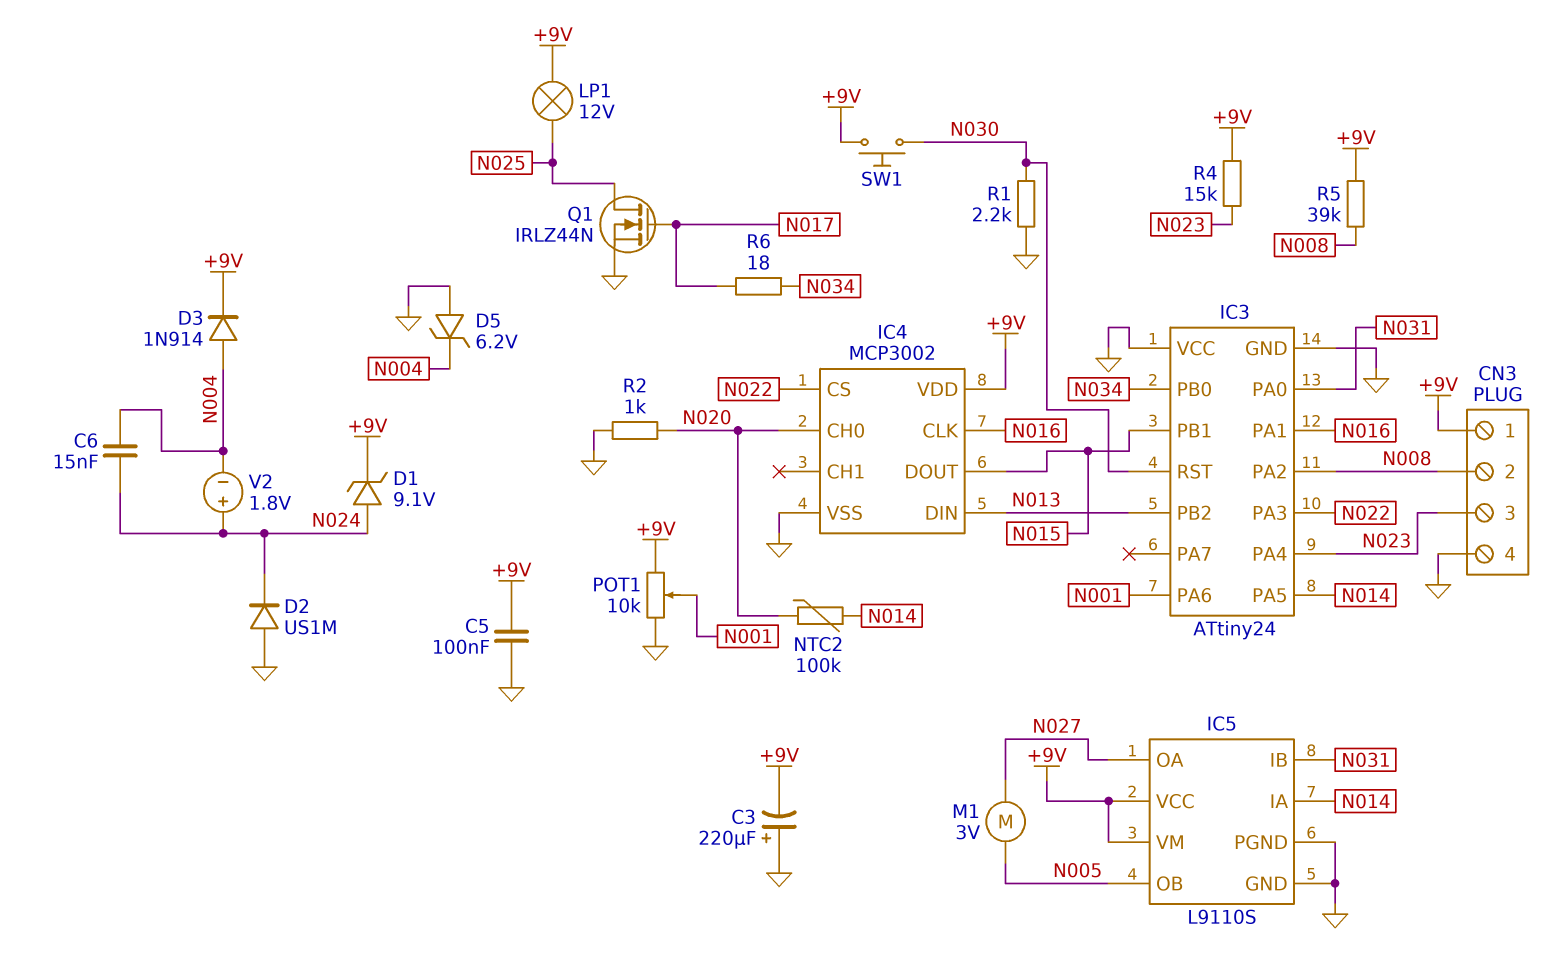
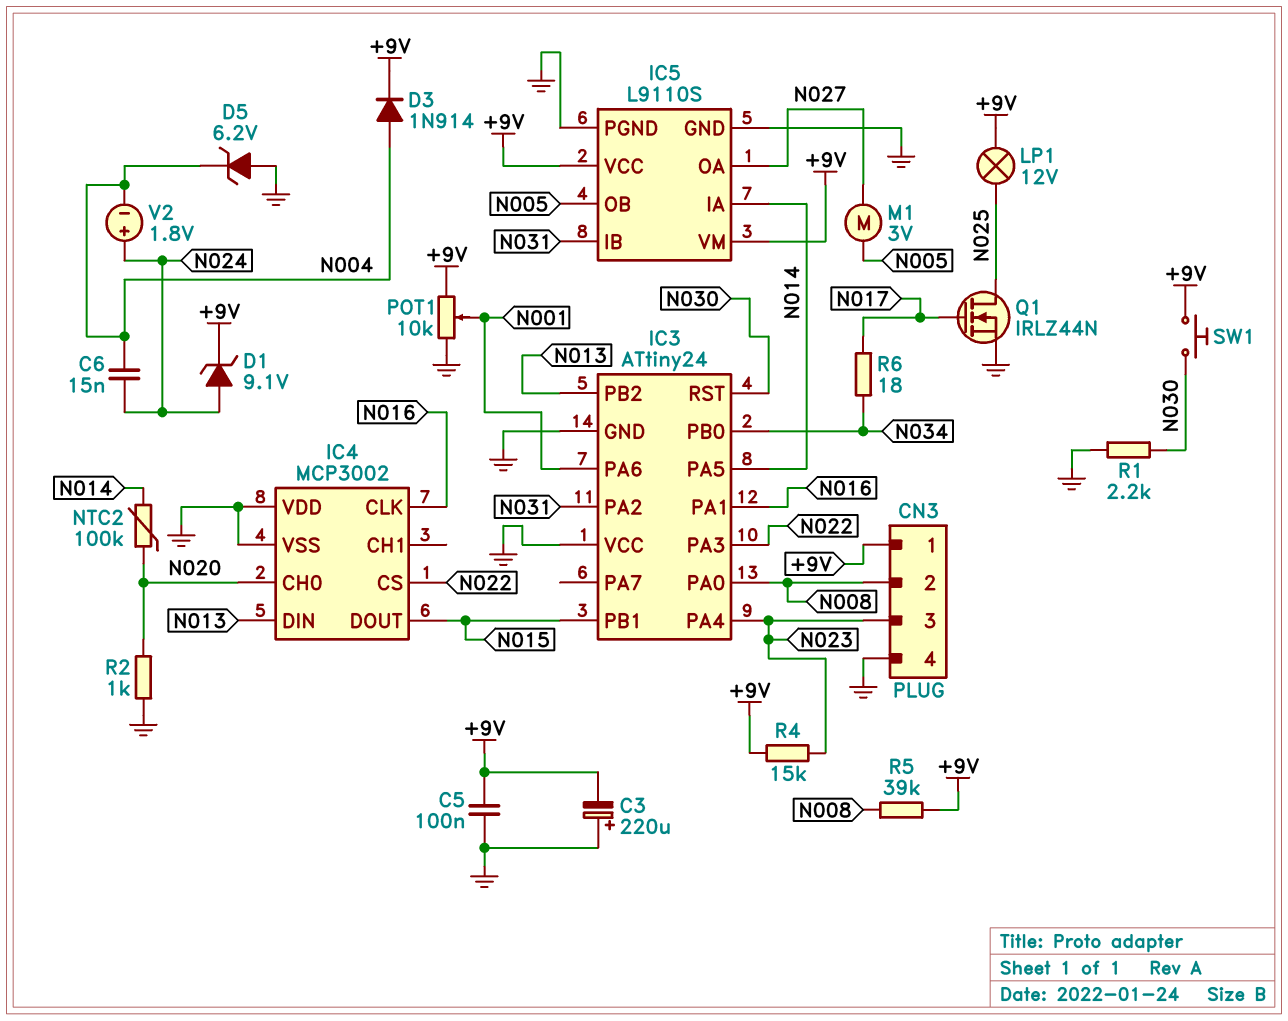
D2: diode US1M (A GND, K N024) -> none
IC3 pin PA0: N031 -> N008
IC3 pin PA2: N008 -> N031
IC4 pin VDD: +9V -> GND

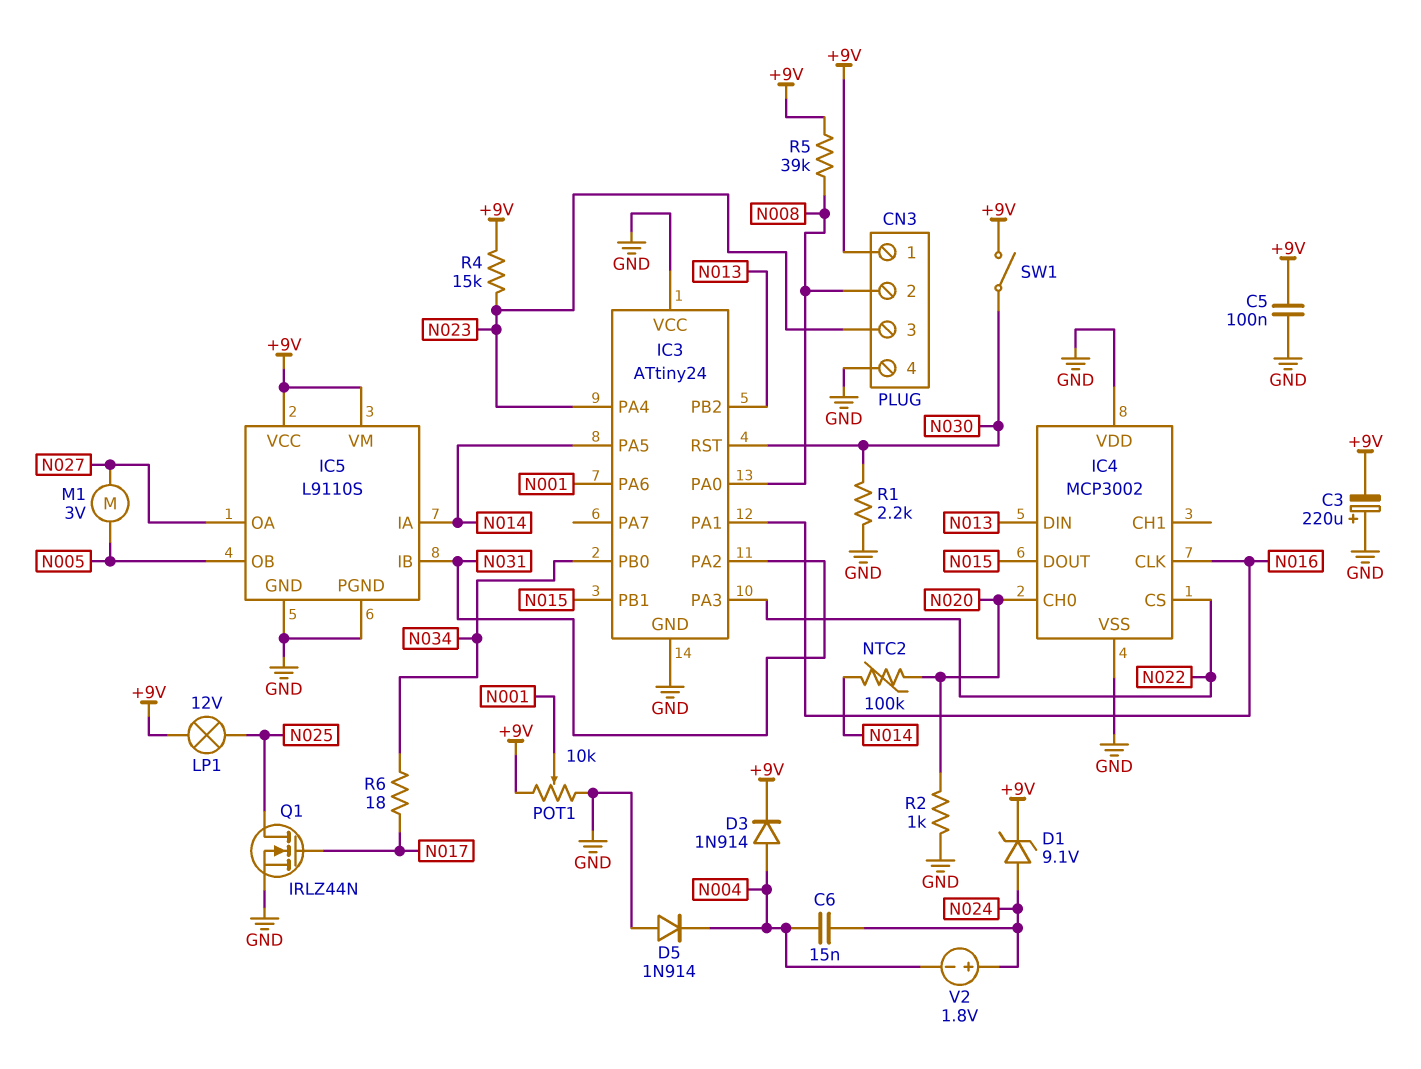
D5: zener 6.2V (A GND, K N004) -> diode 1N914 (A GND, K N004)
SW1: button (+9V, N030) -> switch (+9V, N030)

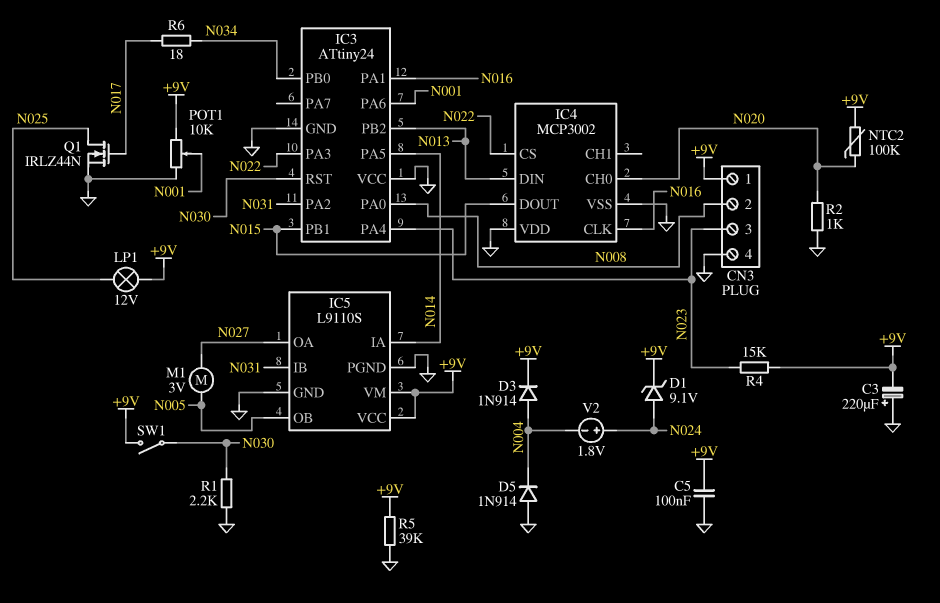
C6: 15nF (N004, N024) -> none
NTC2: 100k (N014, N020) -> 100k (+9V, N020)
R5: 39k (+9V, N008) -> 39k (+9V, GND)

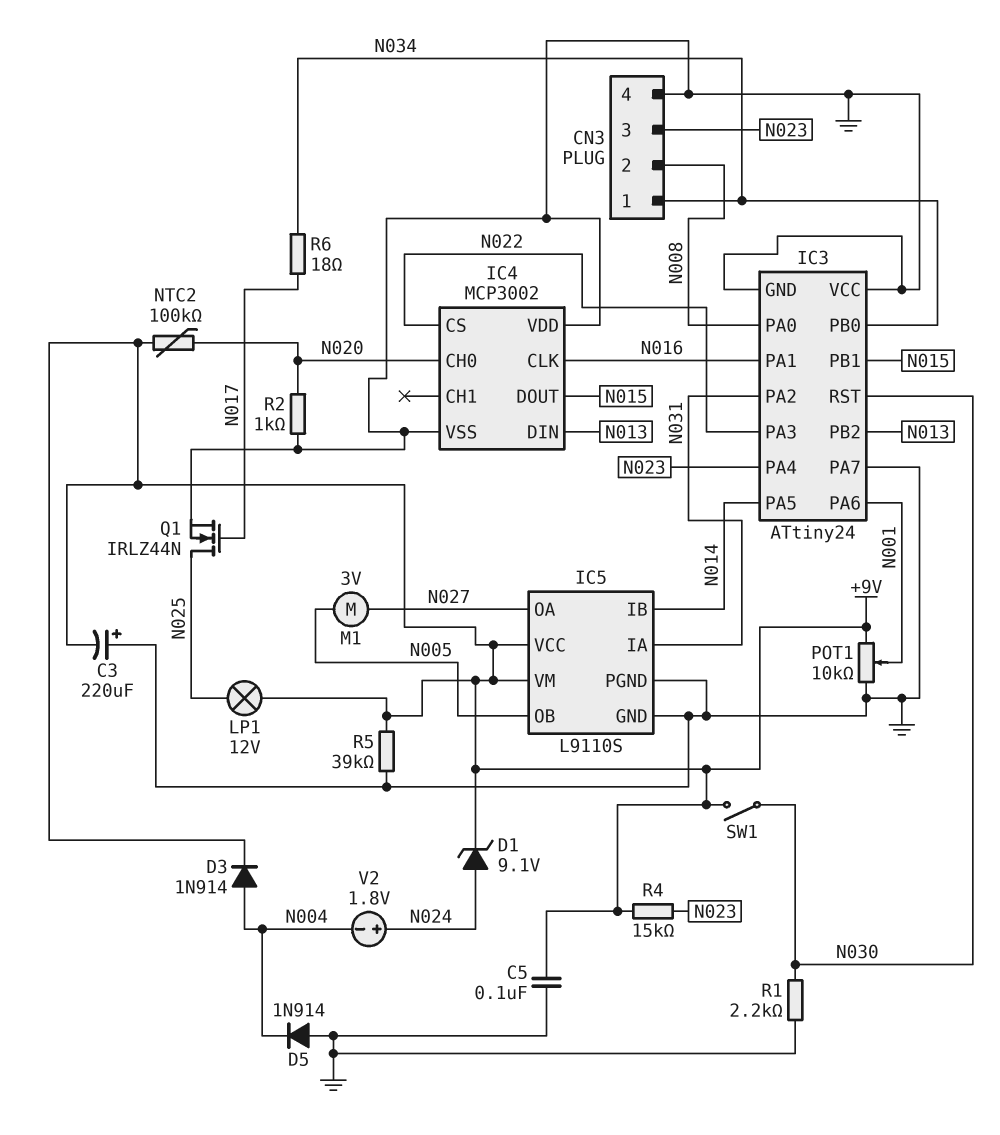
CN3 pin 1: +9V -> N034
IC3 pin PA7: none -> GND
IC5 pin IA: N014 -> N031
IC5 pin IB: N031 -> N014

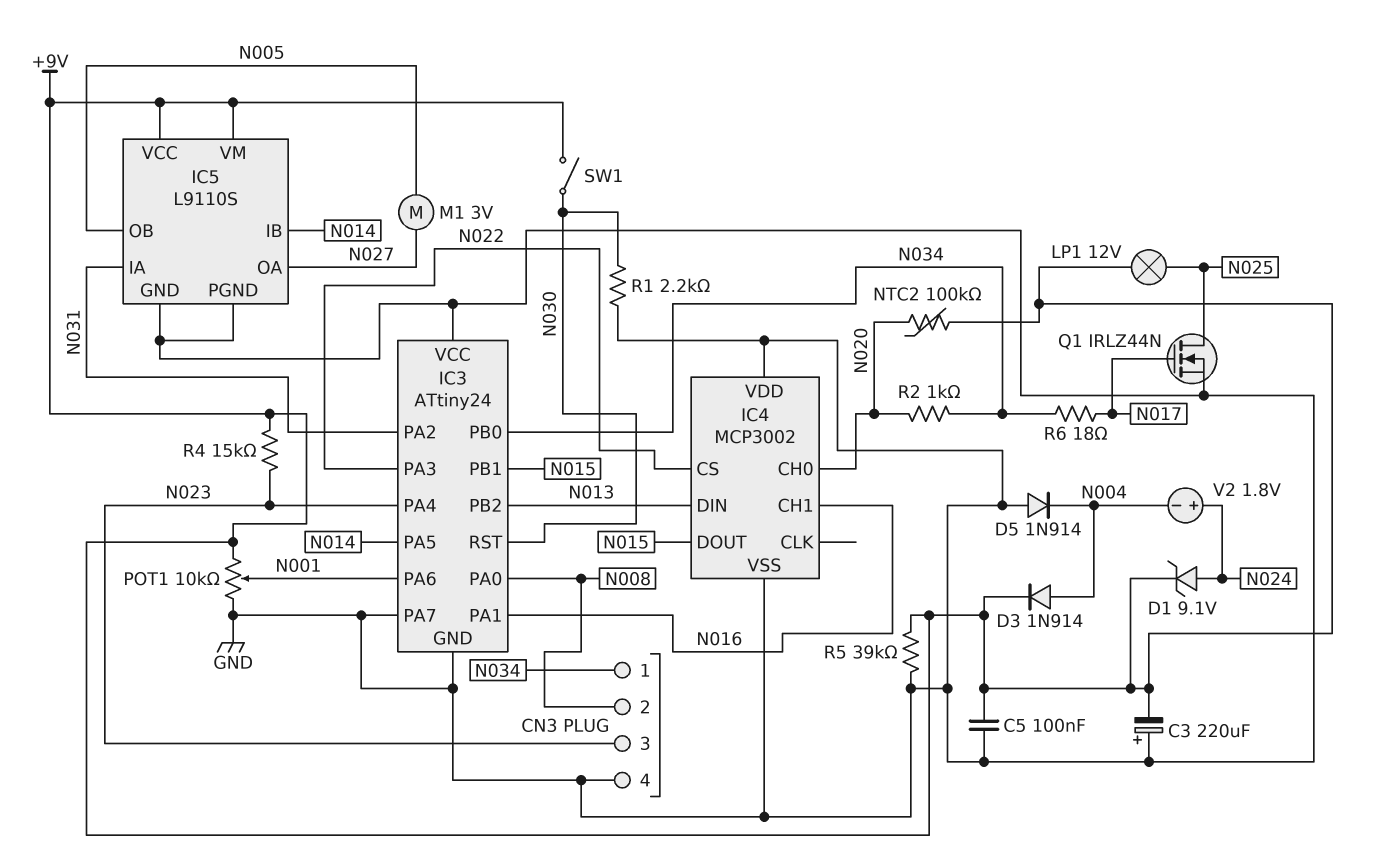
IC4 pin CH1: none -> N016
IC4 pin CLK: N016 -> none
R2: 1k (GND, N020) -> 1k (N020, N034)

